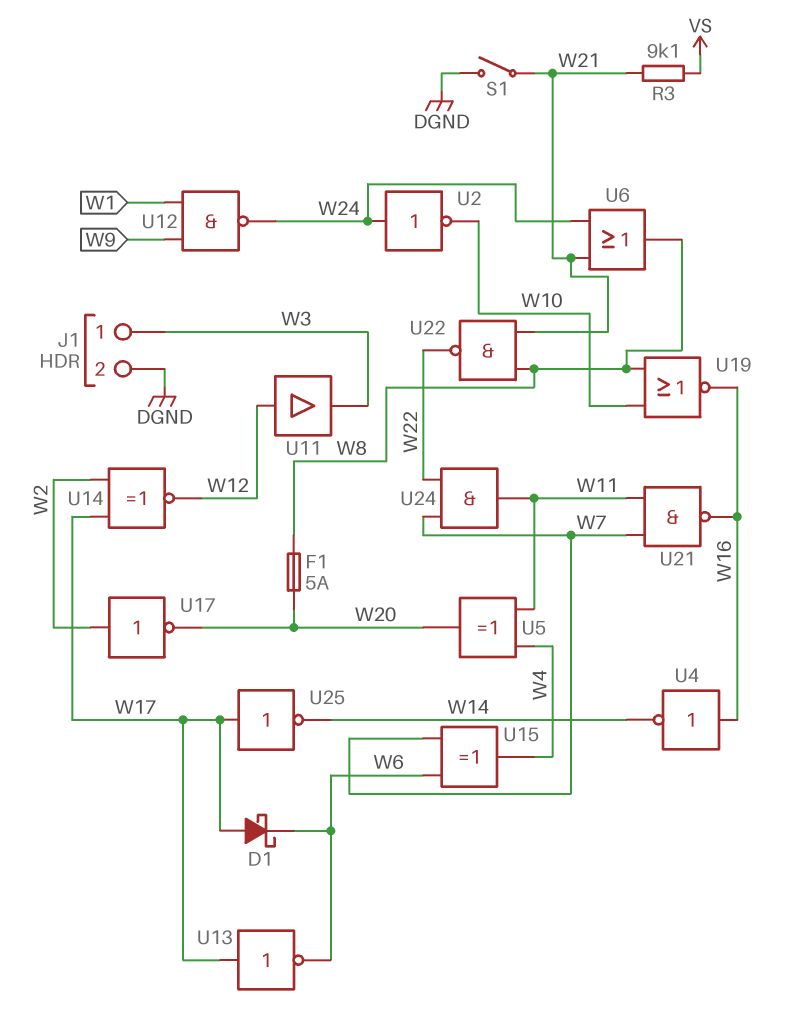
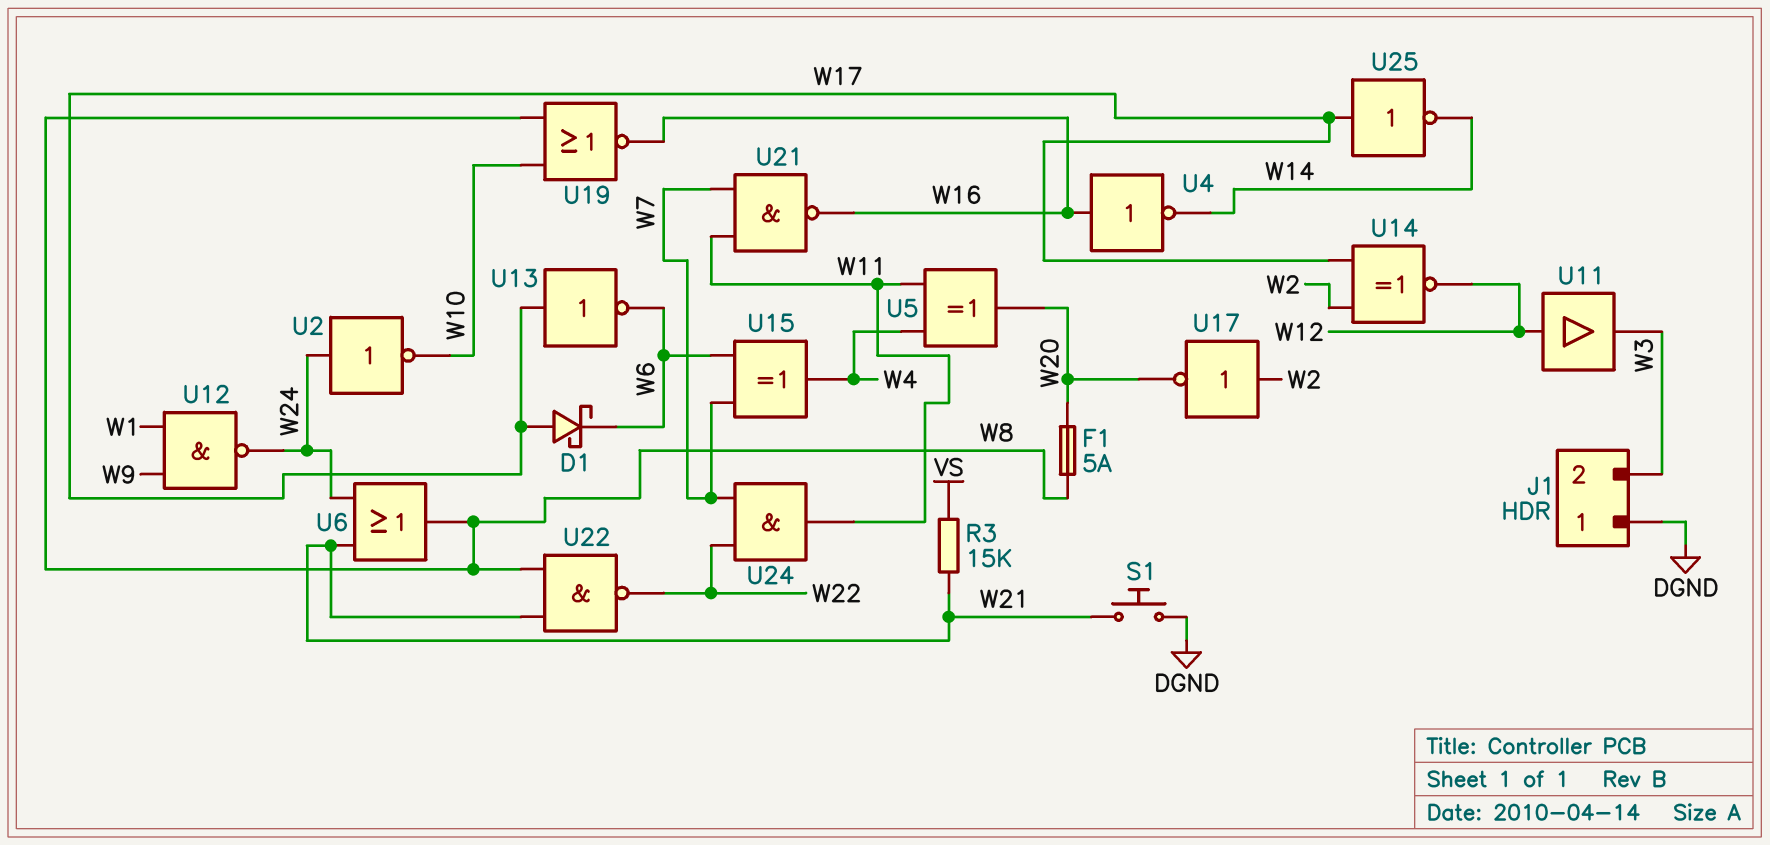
J1 pin 1: W3 -> DGND
J1 pin 2: DGND -> W3
R3: 9.1k (VS, W21) -> 15k (VS, W21)
S1: switch (DGND, W21) -> button (DGND, W21)

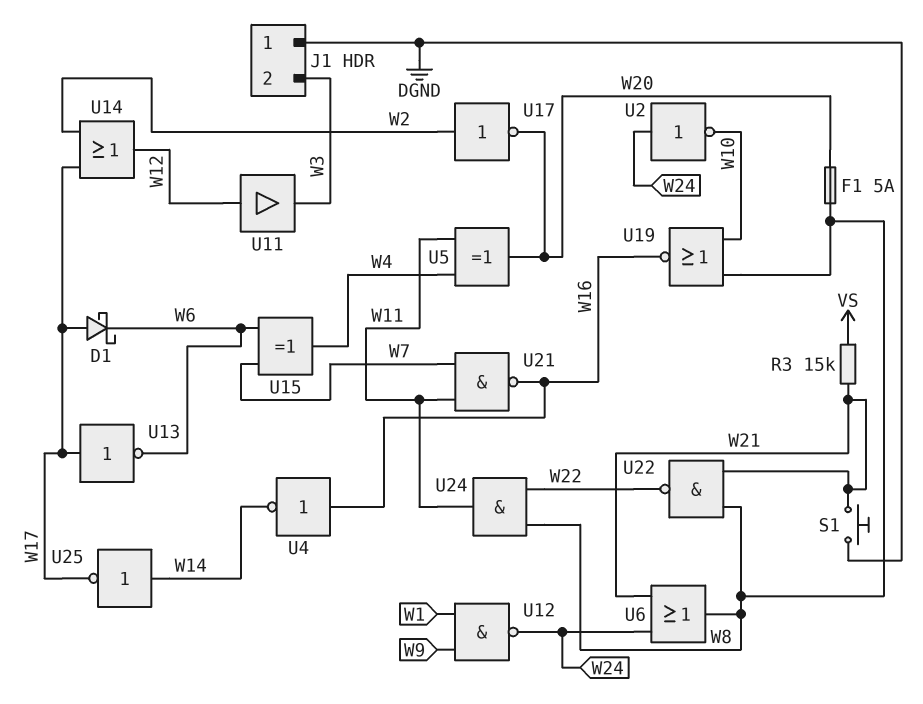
U14: XNOR (in W2, in W17, out W12) -> OR (in W2, in W17, out W12)
U24: AND (in W7, in W22, out W11) -> AND (in W8, in W22, out W11)
U25: NOT (in W17, out W14) -> NOT (in W14, out W17)

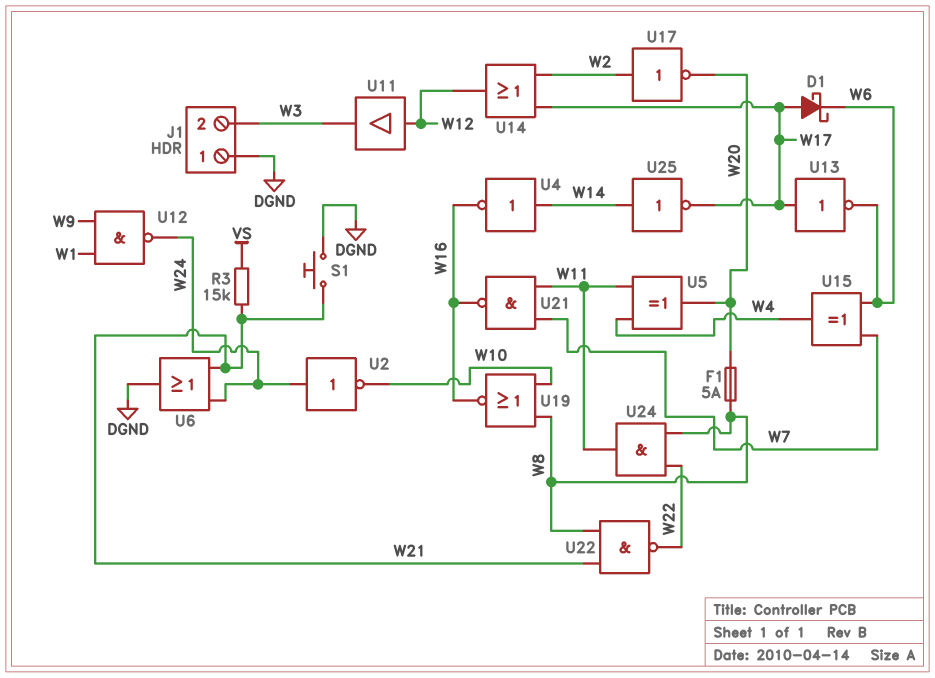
U4: NOT (in W16, out W14) -> NOT (in W14, out W16)
U6: OR (in W21, in W24, out W8) -> OR (in W21, in W24, out DGND)

